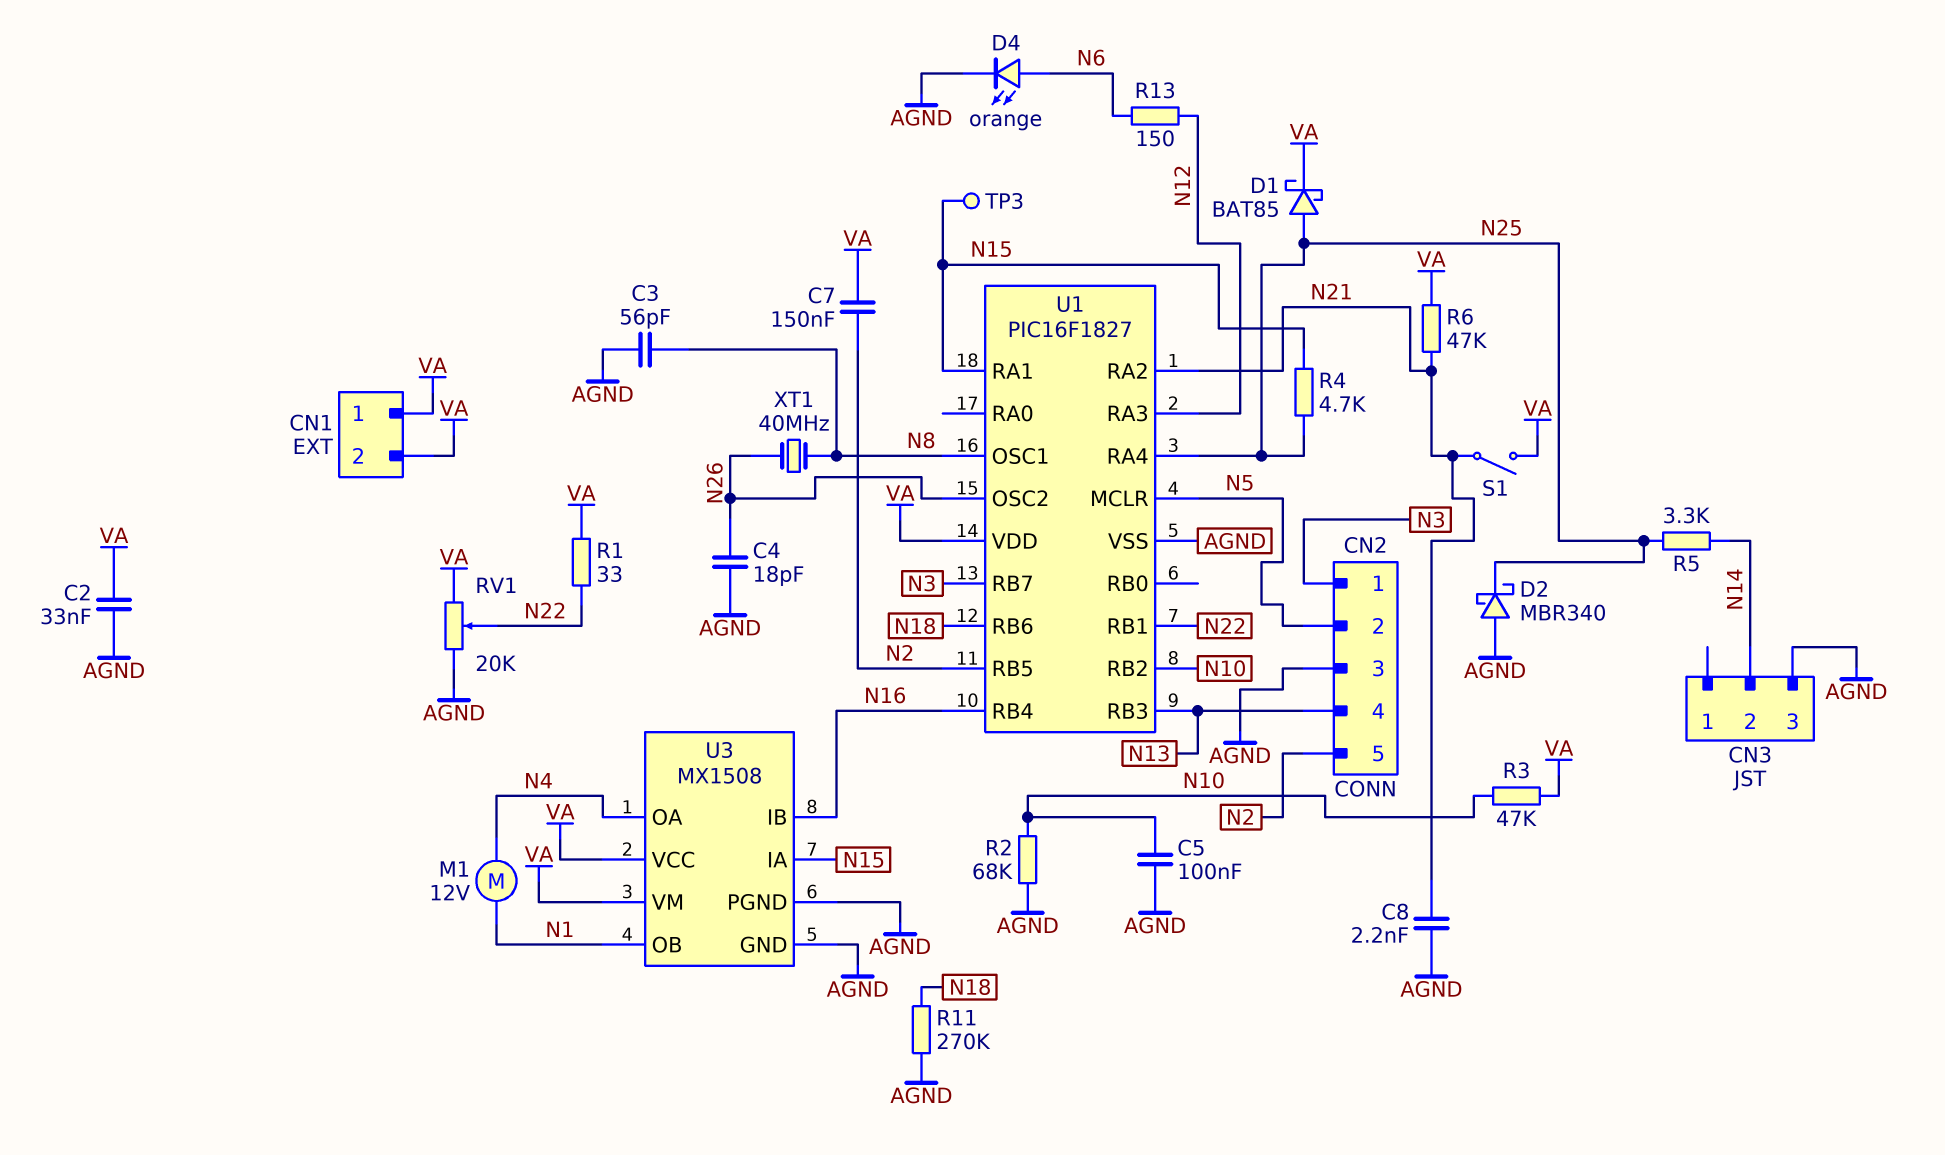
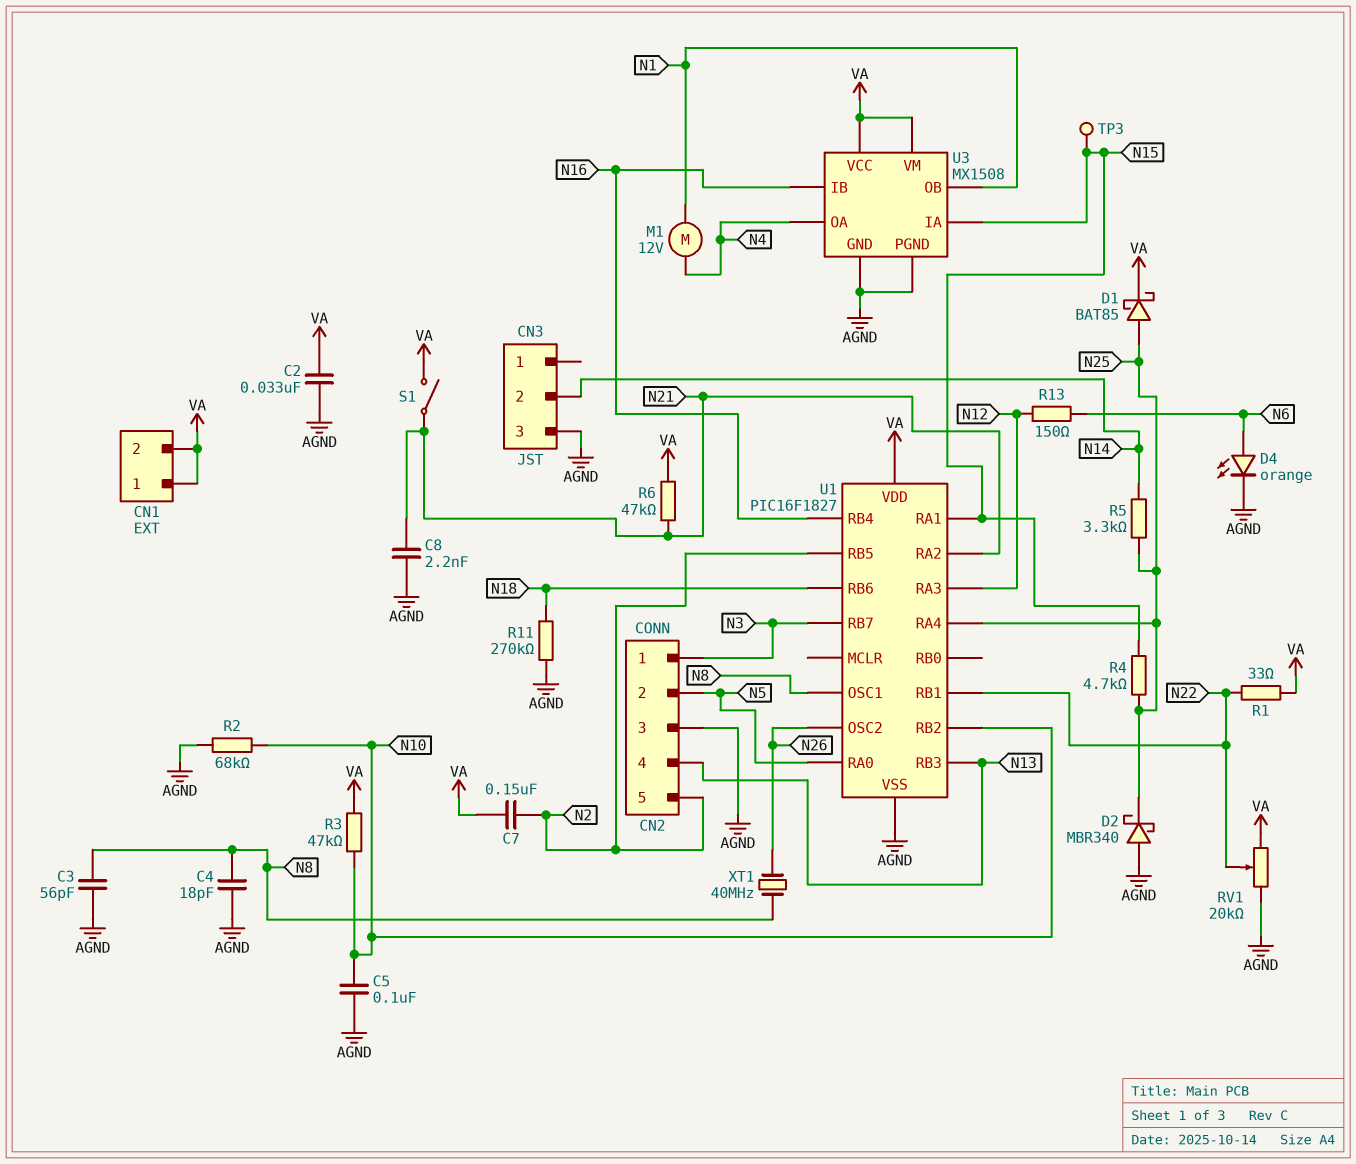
C4: 18pF (AGND, N26) -> 18pF (AGND, N8)
U1 pin MCLR: N5 -> none
U1 pin RA0: none -> N5

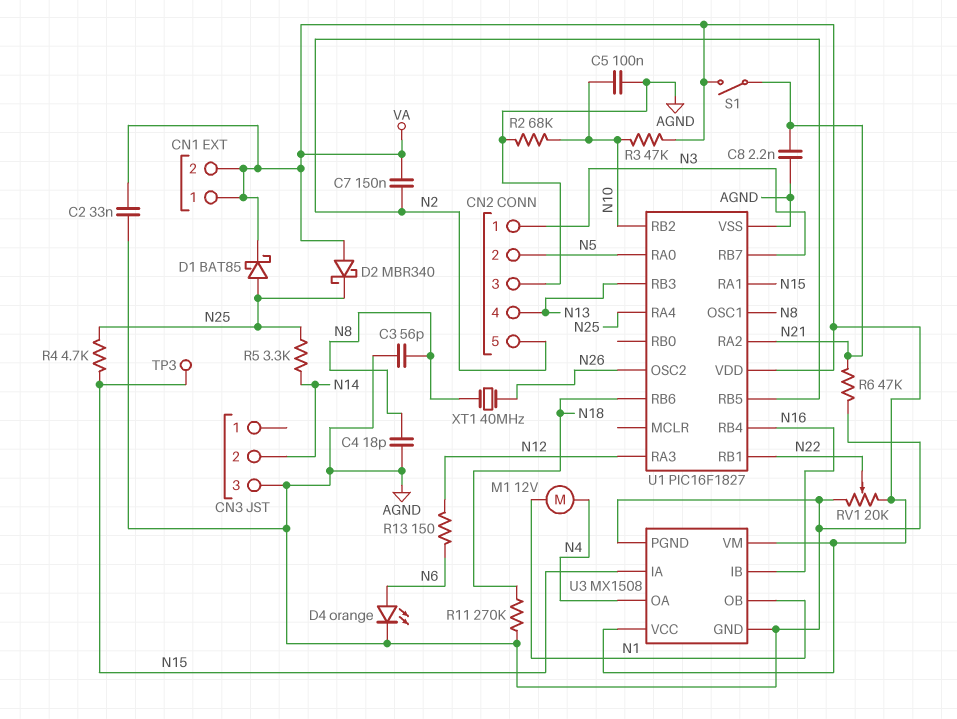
D2: schottky MBR340 (A AGND, K N25) -> schottky MBR340 (A VA, K N25)
R1: 33 (N22, VA) -> none
R6: 47k (N21, VA) -> 47k (AGND, N21)

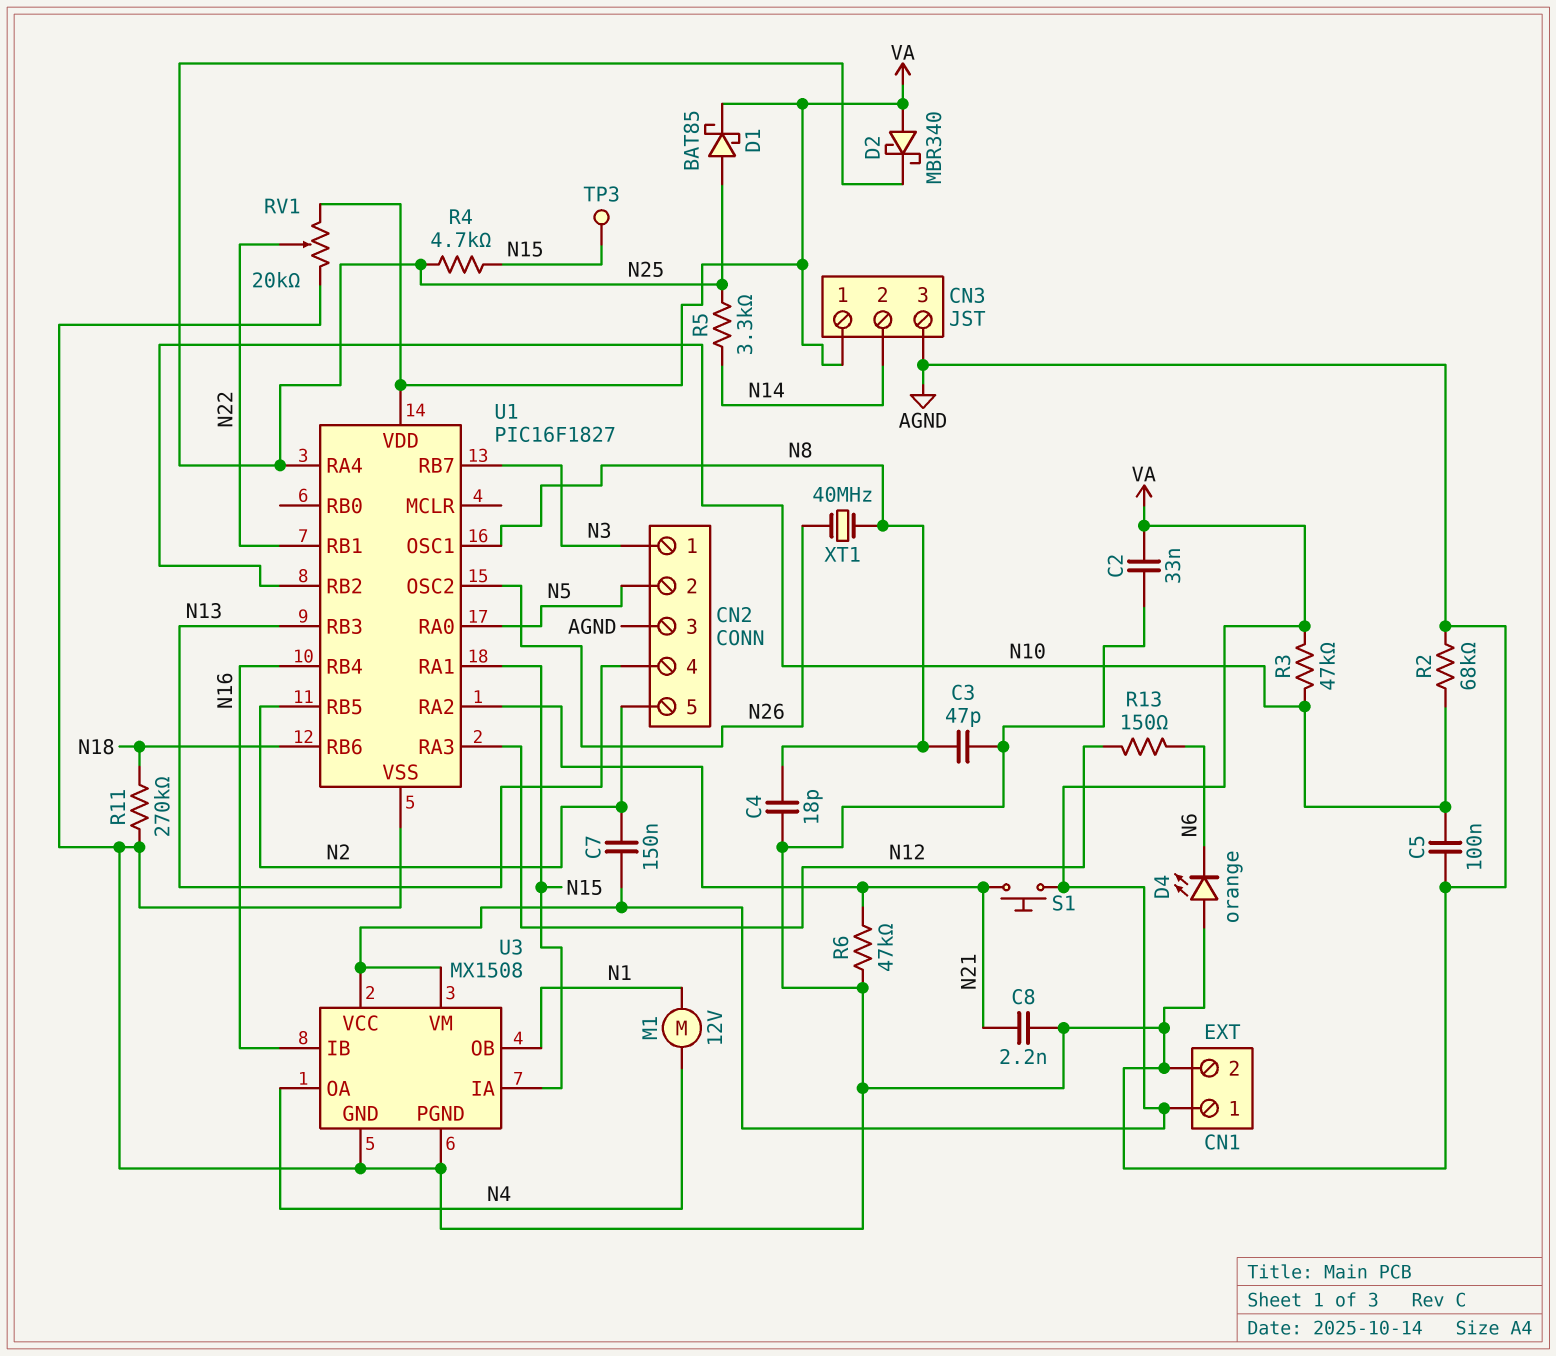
C3: 56pF (AGND, N8) -> 47pF (AGND, N8)
CN1 pin 2: VA -> AGND
CN3 pin 1: none -> VA
D4: LED orange (A N6, K AGND) -> LED orange (A AGND, K N6)
S1: switch (N21, VA) -> button (N21, VA)

